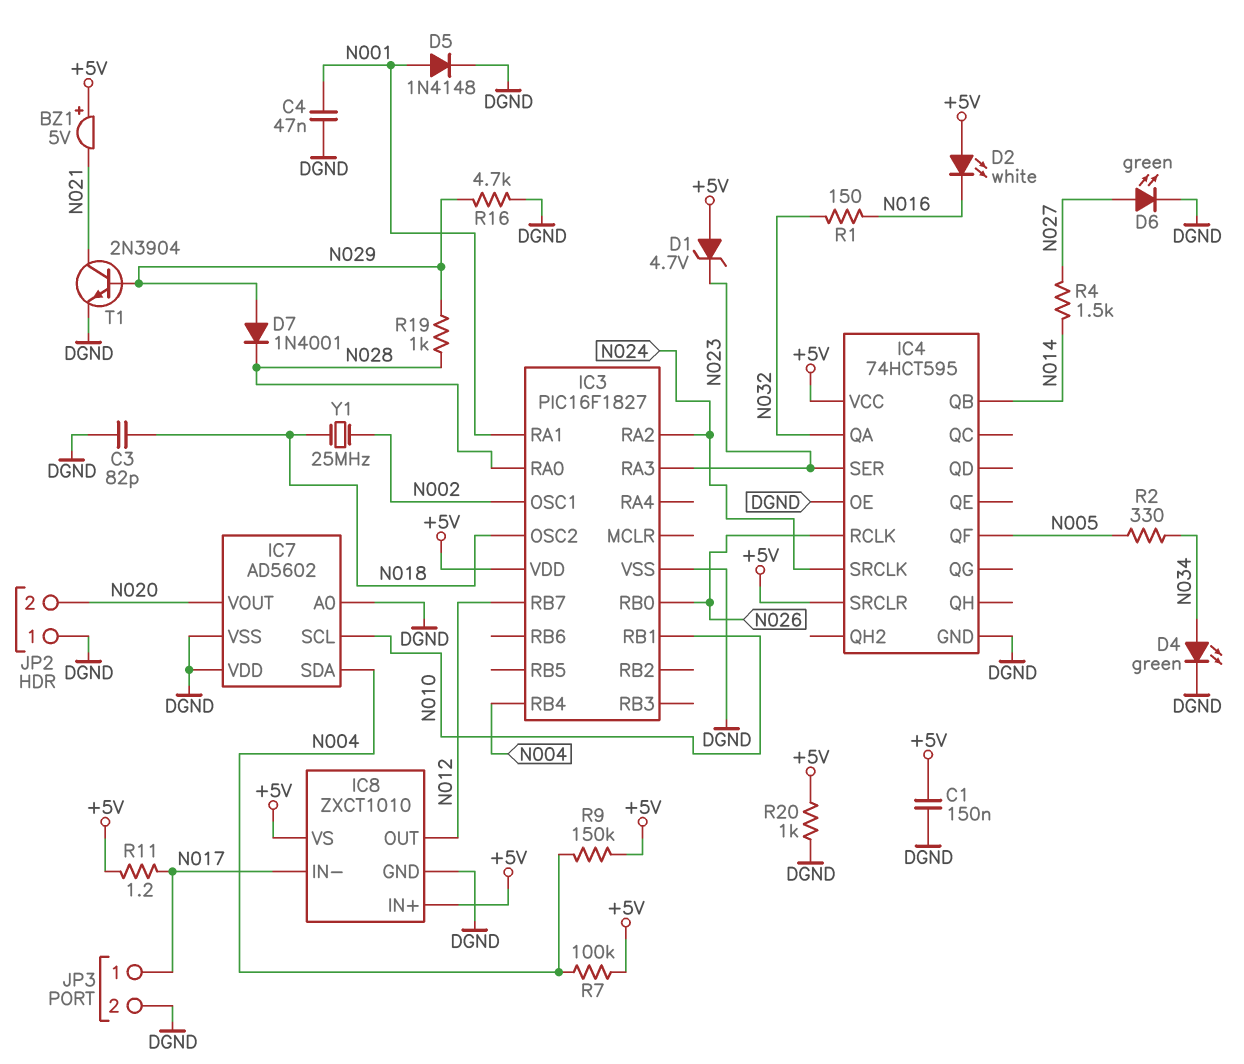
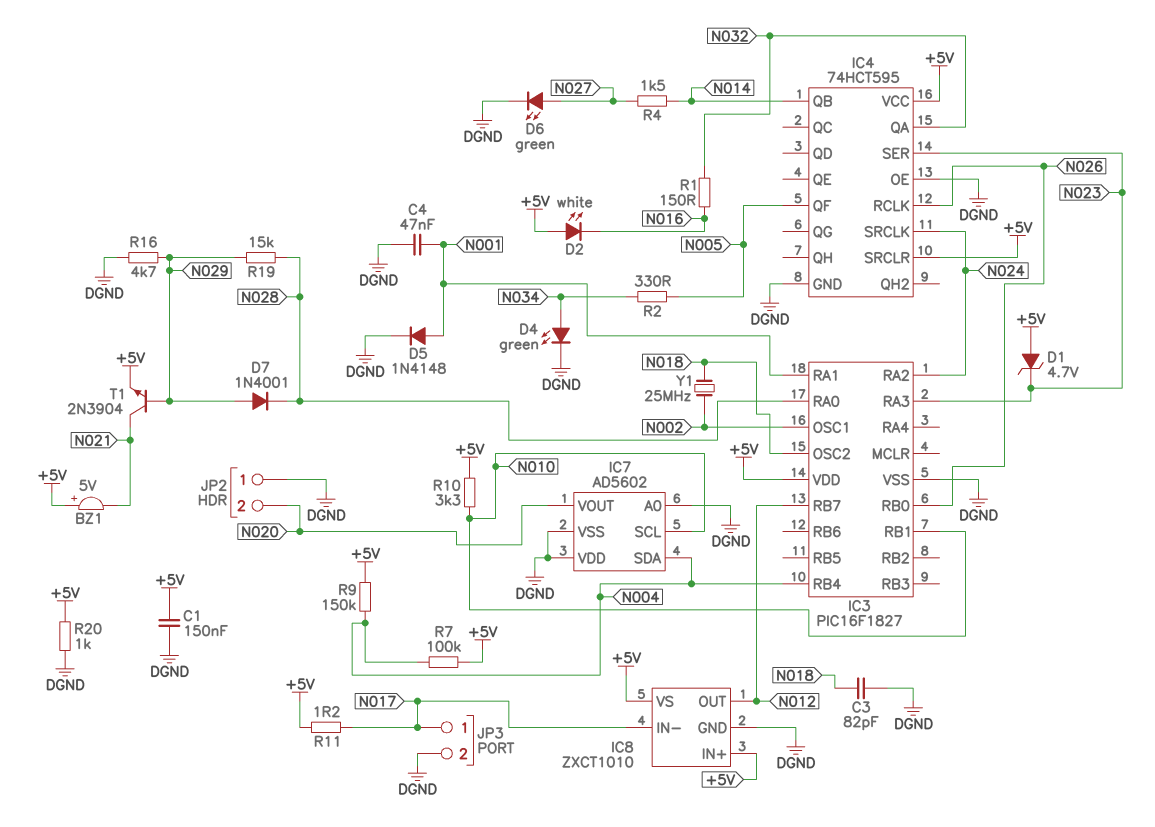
R10: none -> 3.3k (+5V, N010)
R19: 1k (N028, N029) -> 15k (N028, N029)
T1: NPN 2N3904 (B N029, C N021, E DGND) -> NPN 2N3904 (B N029, C N021, E +5V)

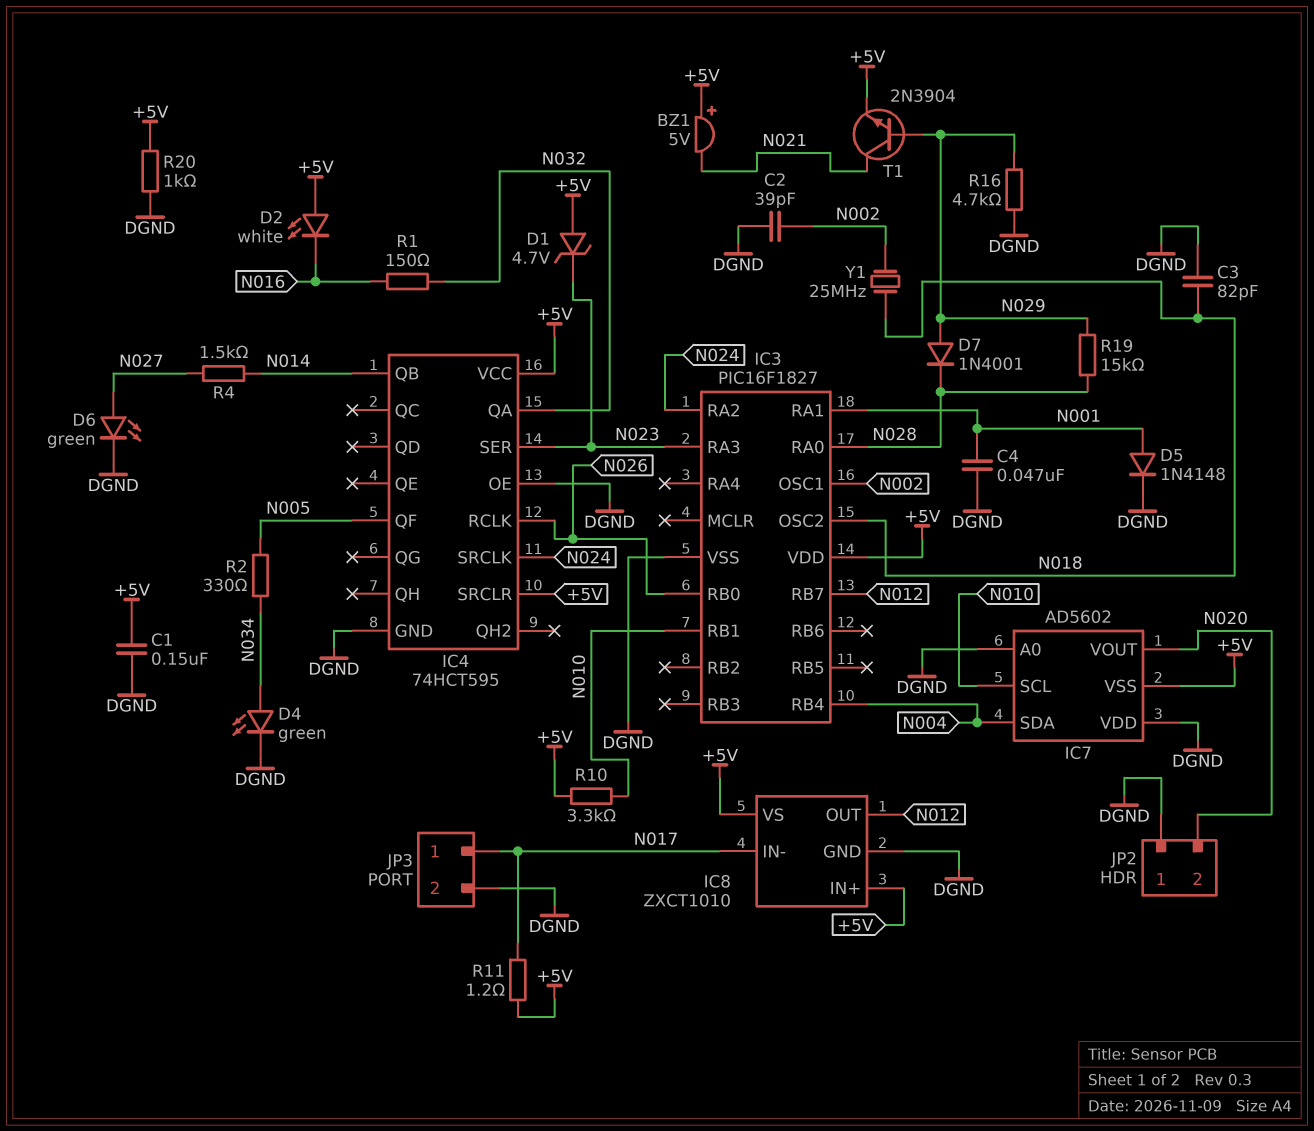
C2: none -> 39pF (DGND, N002)
IC7 pin VSS: DGND -> +5V
R7: 100k (+5V, N004) -> none
R9: 150k (+5V, N004) -> none

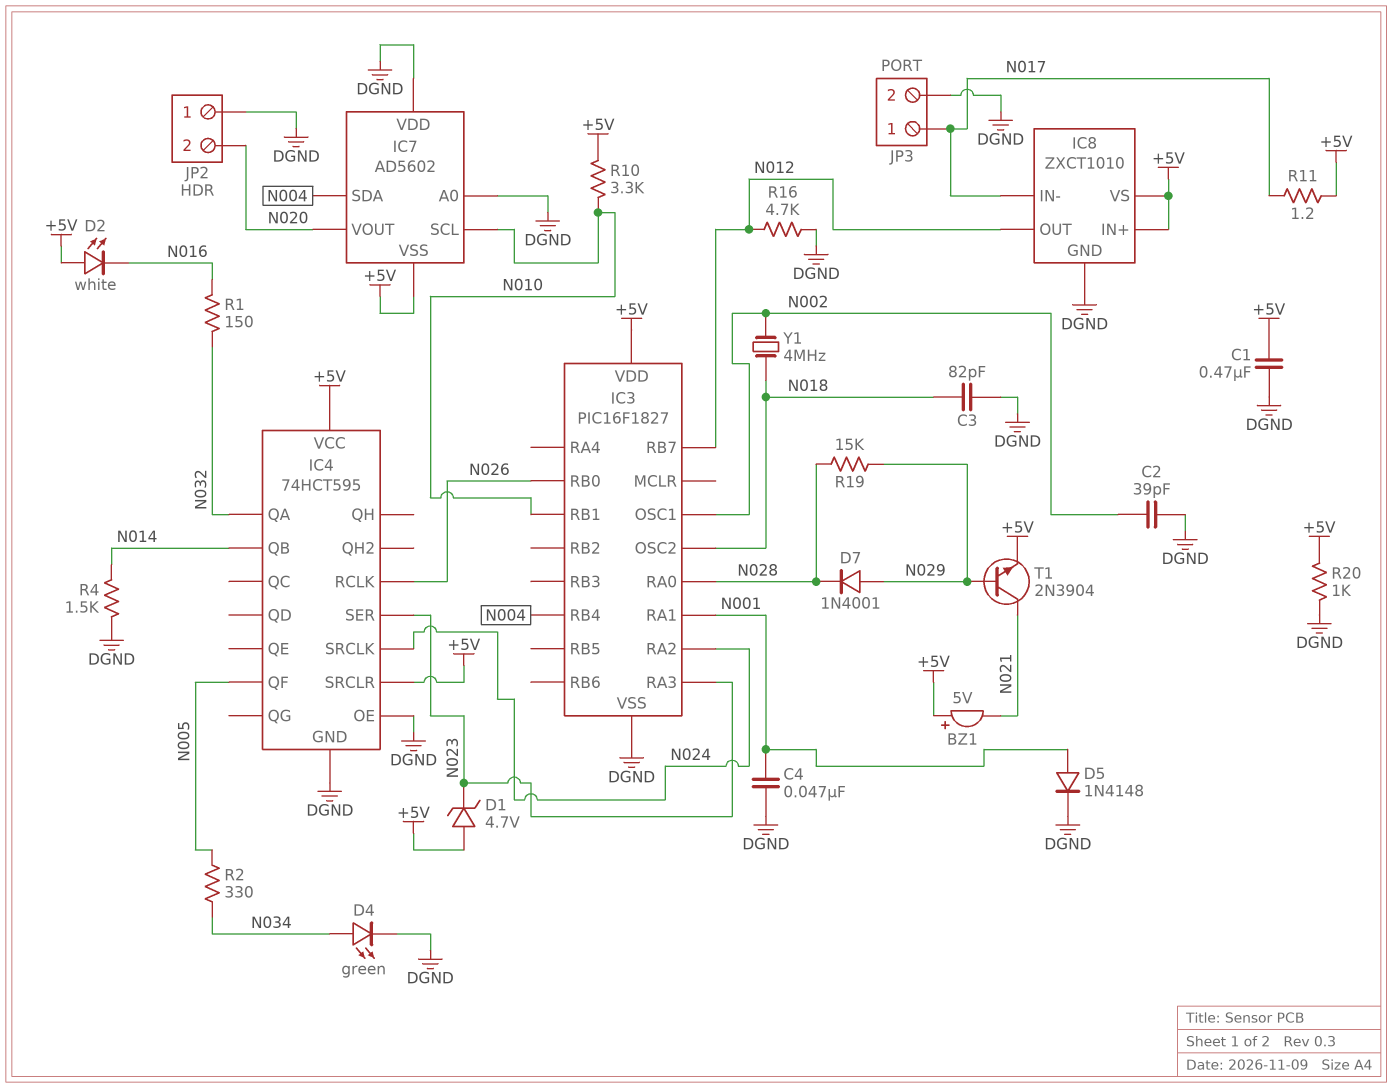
C1: 150nF (+5V, DGND) -> 470nF (+5V, DGND)
D6: LED green (A N027, K DGND) -> none
R4: 1.5k (N014, N027) -> 1.5k (DGND, N014)
R16: 4.7k (DGND, N029) -> 4.7k (DGND, N012)
Y1: 25MHz (N002, N018) -> 4MHz (N002, N018)

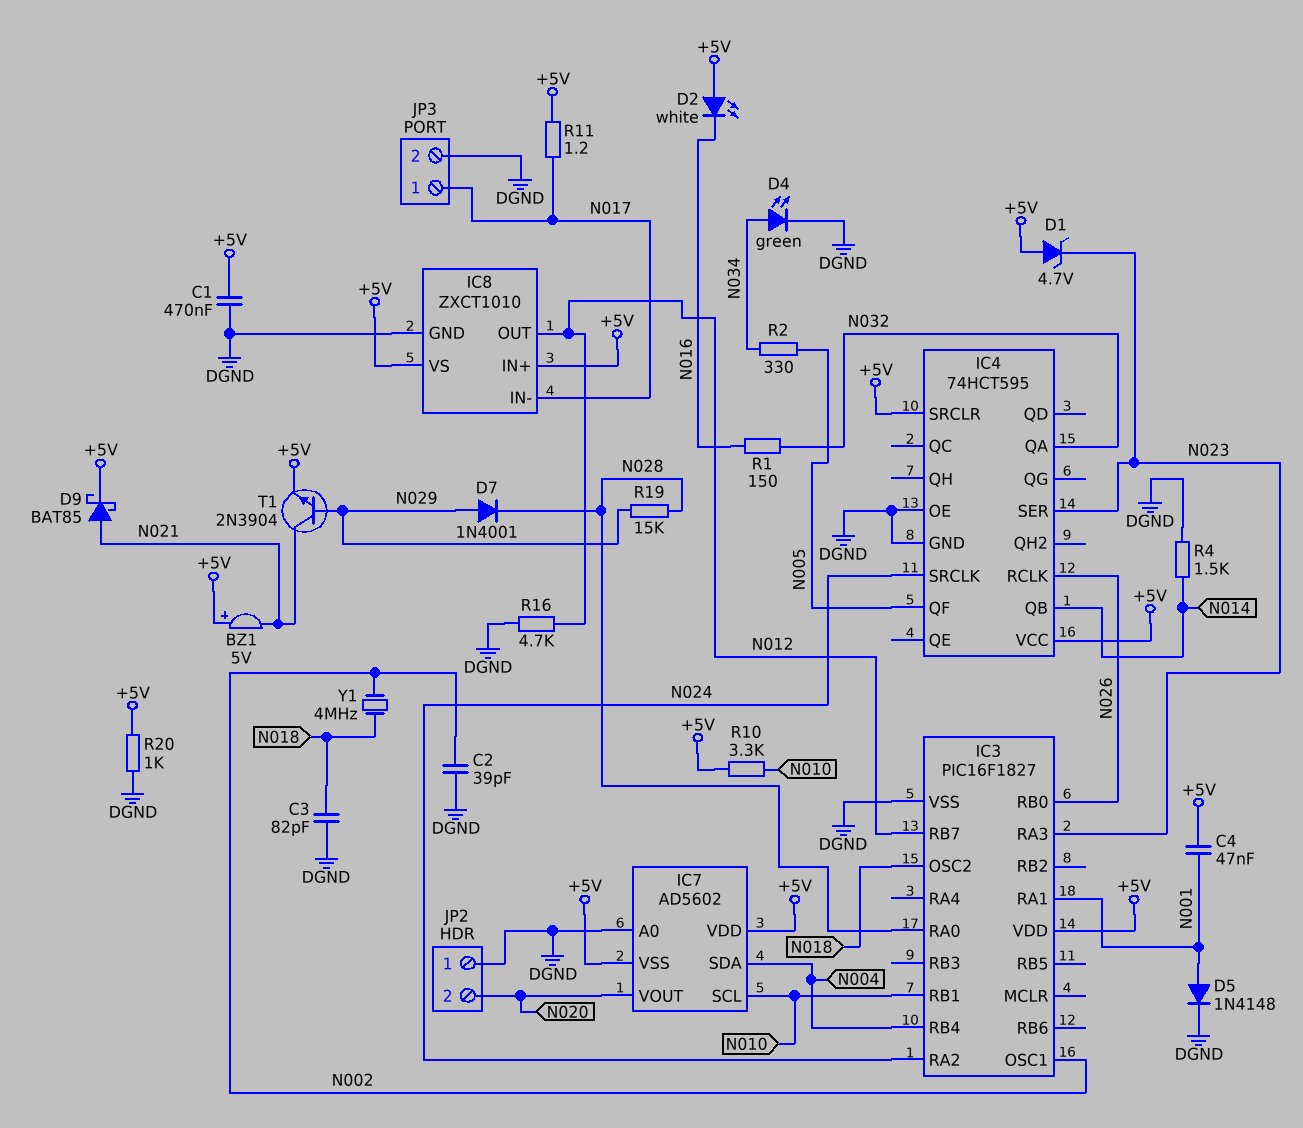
C4: 47nF (DGND, N001) -> 47nF (+5V, N001)
D9: none -> schottky BAT85 (A N021, K +5V)
IC7 pin VDD: DGND -> +5V

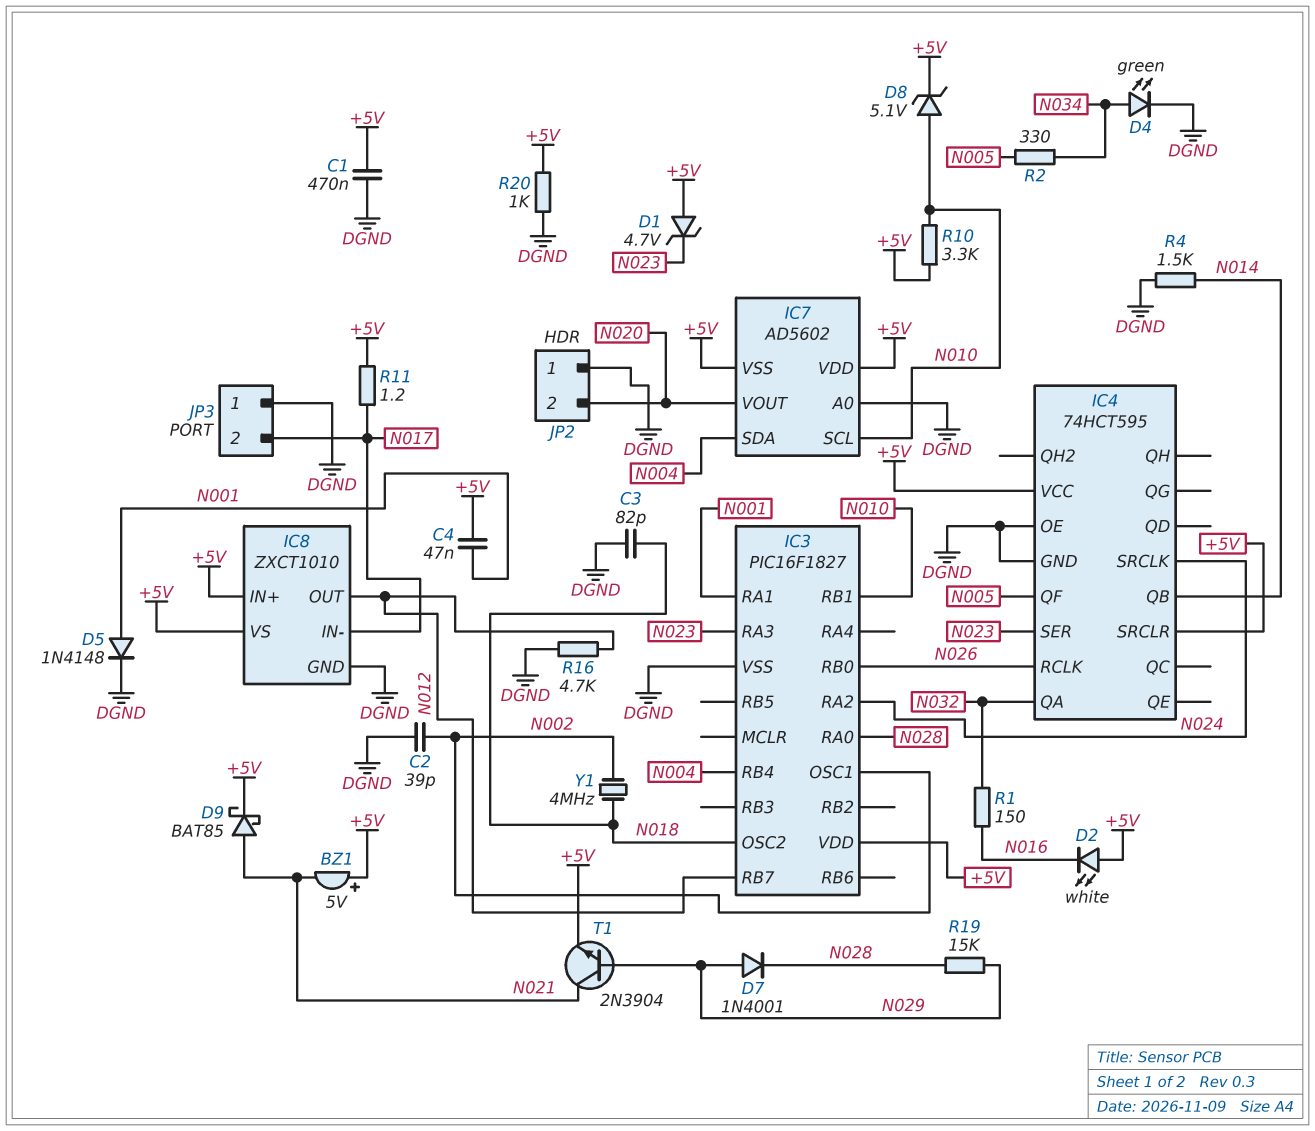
D8: none -> zener 5.1V (A N010, K +5V)
JP3 pin 1: N017 -> DGND
JP3 pin 2: DGND -> N017

